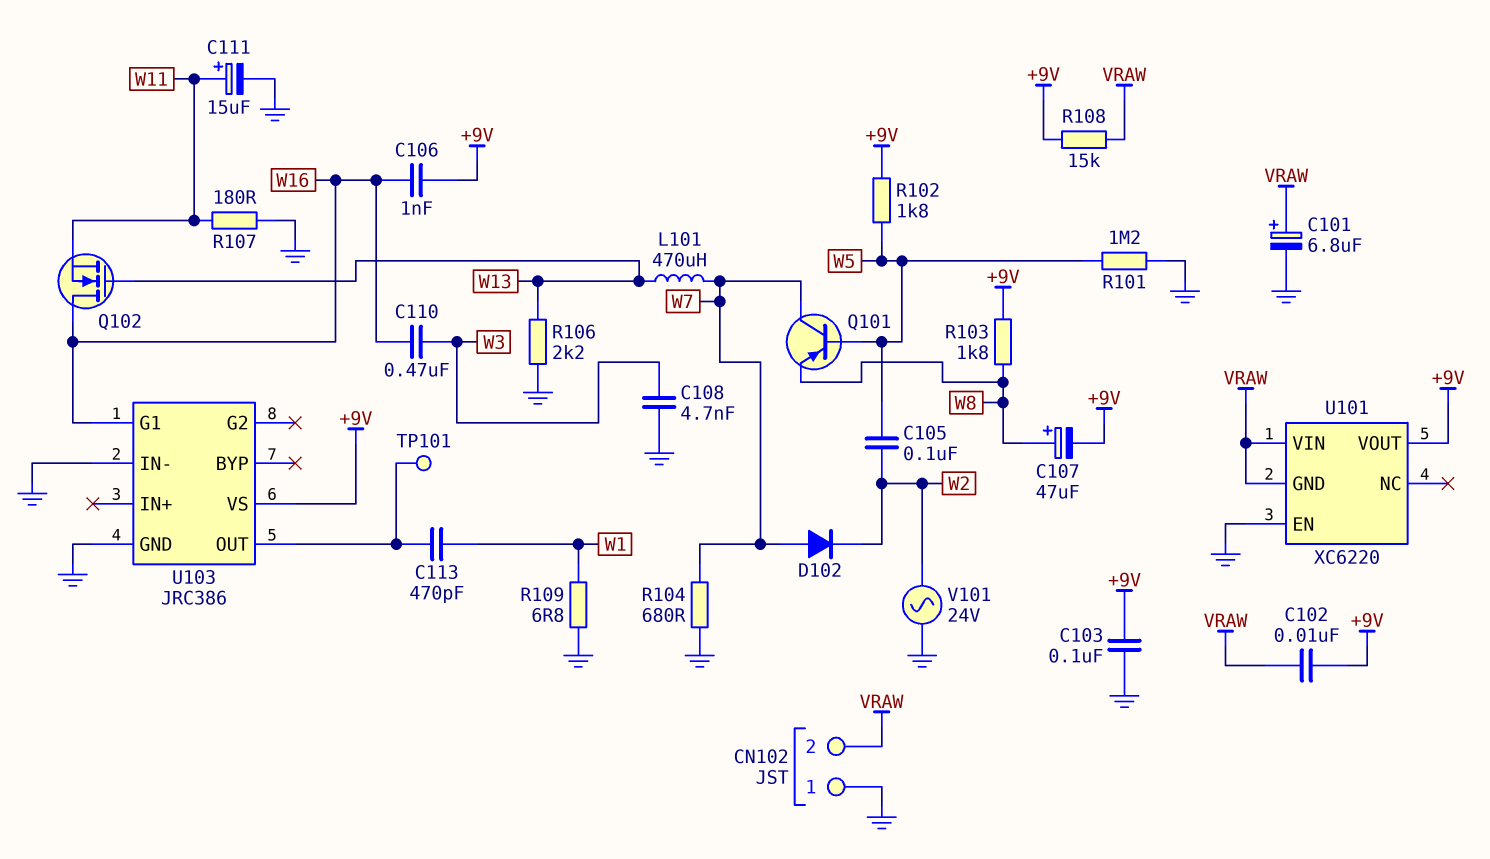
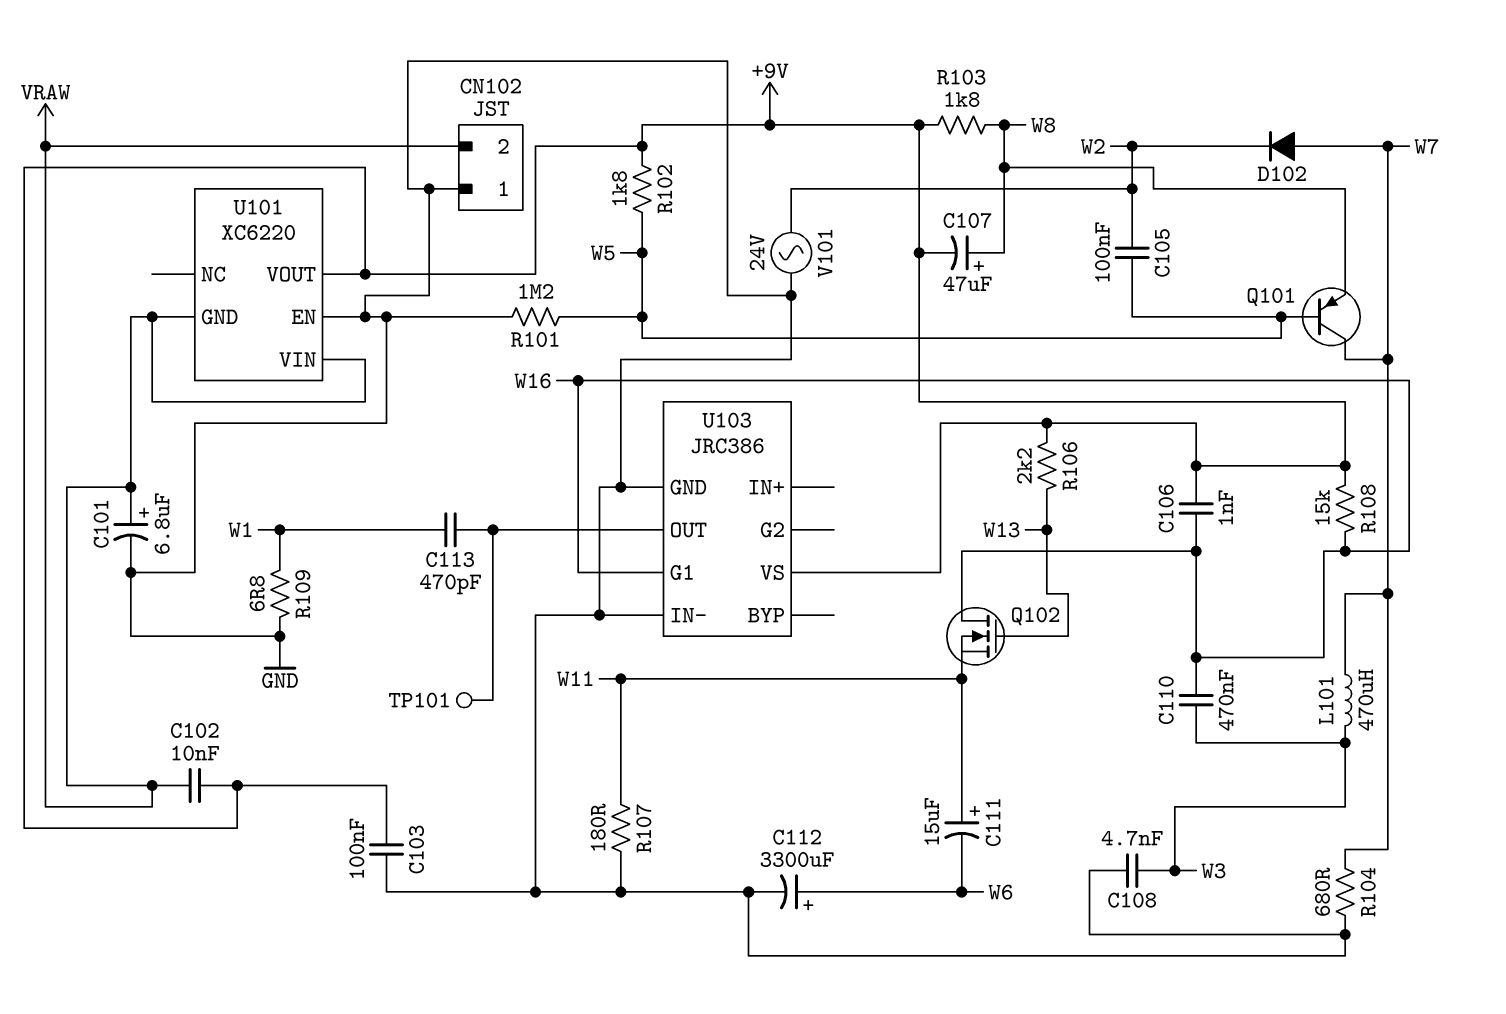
C111: 15uF (plus W11, minus GND) -> 15uF (plus W11, minus W6)
C112: none -> 3300uF (plus W6, minus GND)
L101: 470uH (W7, W13) -> 470uH (W3, W7)
R106: 2.2k (GND, W13) -> 2.2k (+9V, W13)
R108: 15k (+9V, VRAW) -> 15k (+9V, W16)

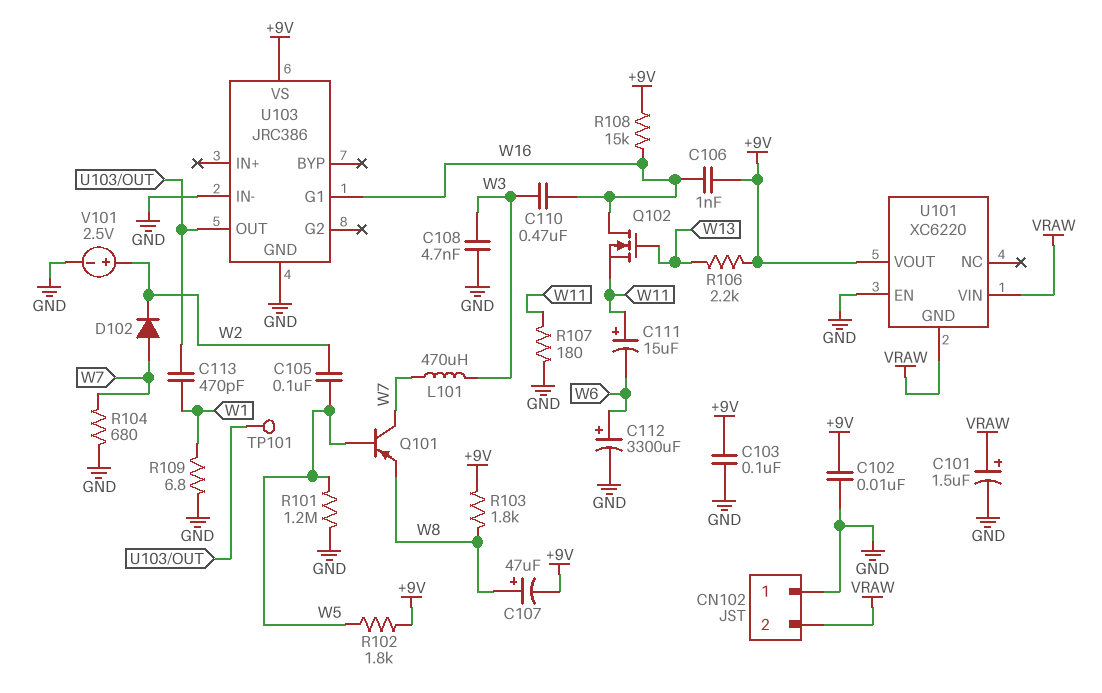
C101: 6.8uF (plus VRAW, minus GND) -> 1.5uF (plus VRAW, minus GND)
C102: 10nF (+9V, VRAW) -> 10nF (+9V, GND)
V101: AC 24V (GND, W2) -> 2.5V (plus W2, minus GND)

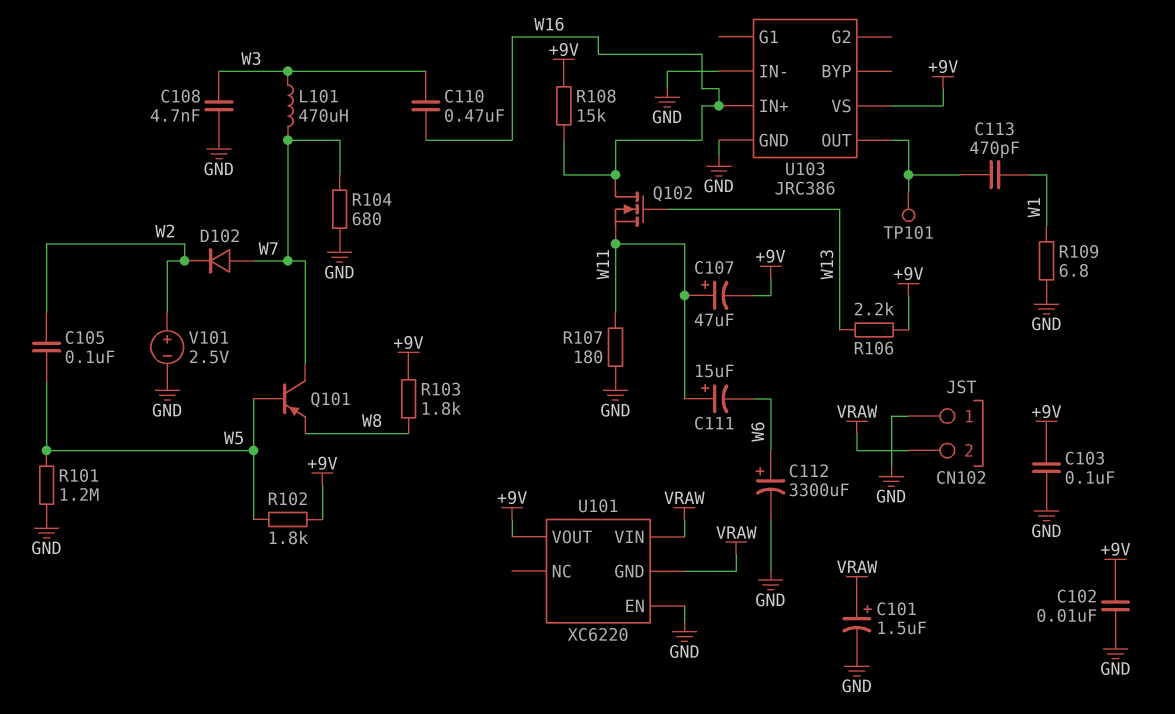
C106: 1nF (+9V, W16) -> none
C107: 47uF (plus W8, minus +9V) -> 47uF (plus W11, minus +9V)
U103 pin G1: W16 -> none
U103 pin IN+: none -> W16

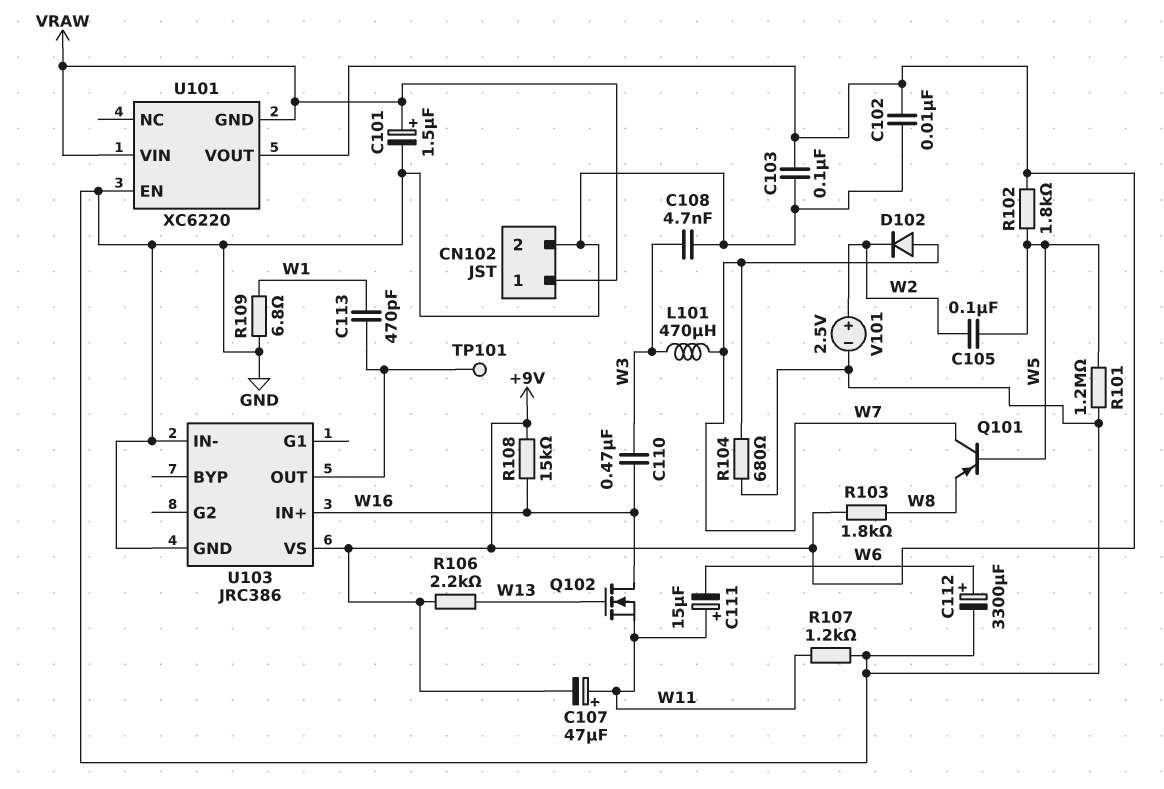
CN102 pin 1: GND -> VRAW
CN102 pin 2: VRAW -> GND
R107: 180 (GND, W11) -> 1.2k (GND, W11)

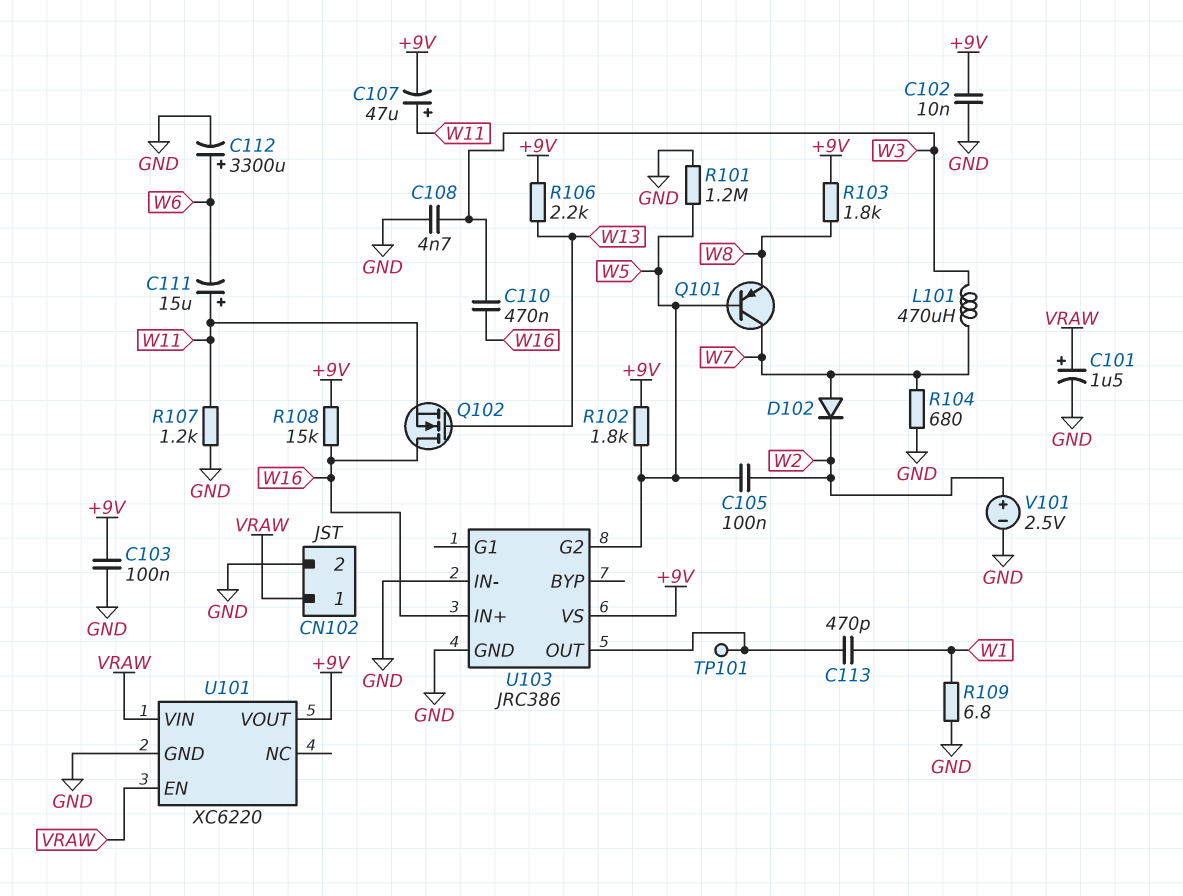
U101 pin EN: GND -> VRAW
U101 pin GND: VRAW -> GND
U103 pin G2: none -> W5

